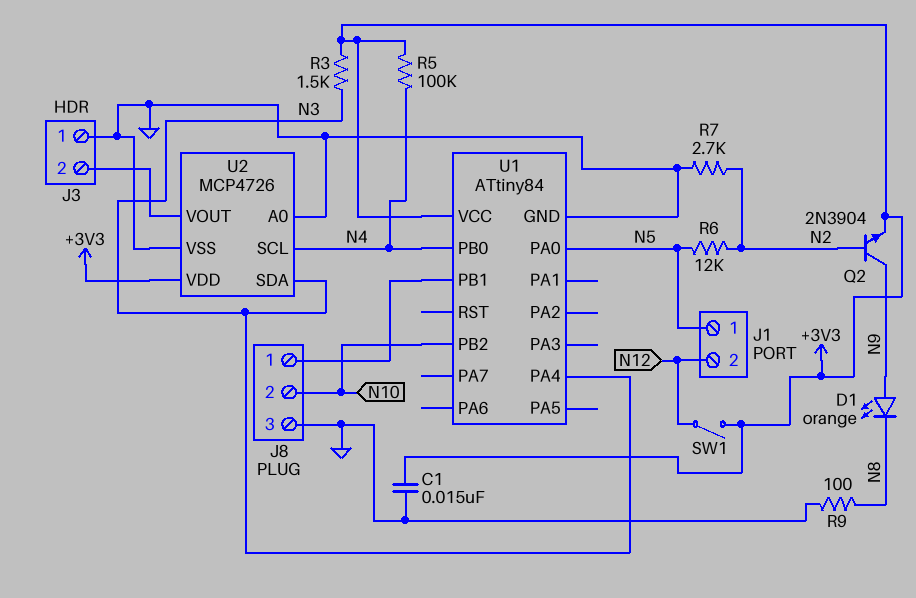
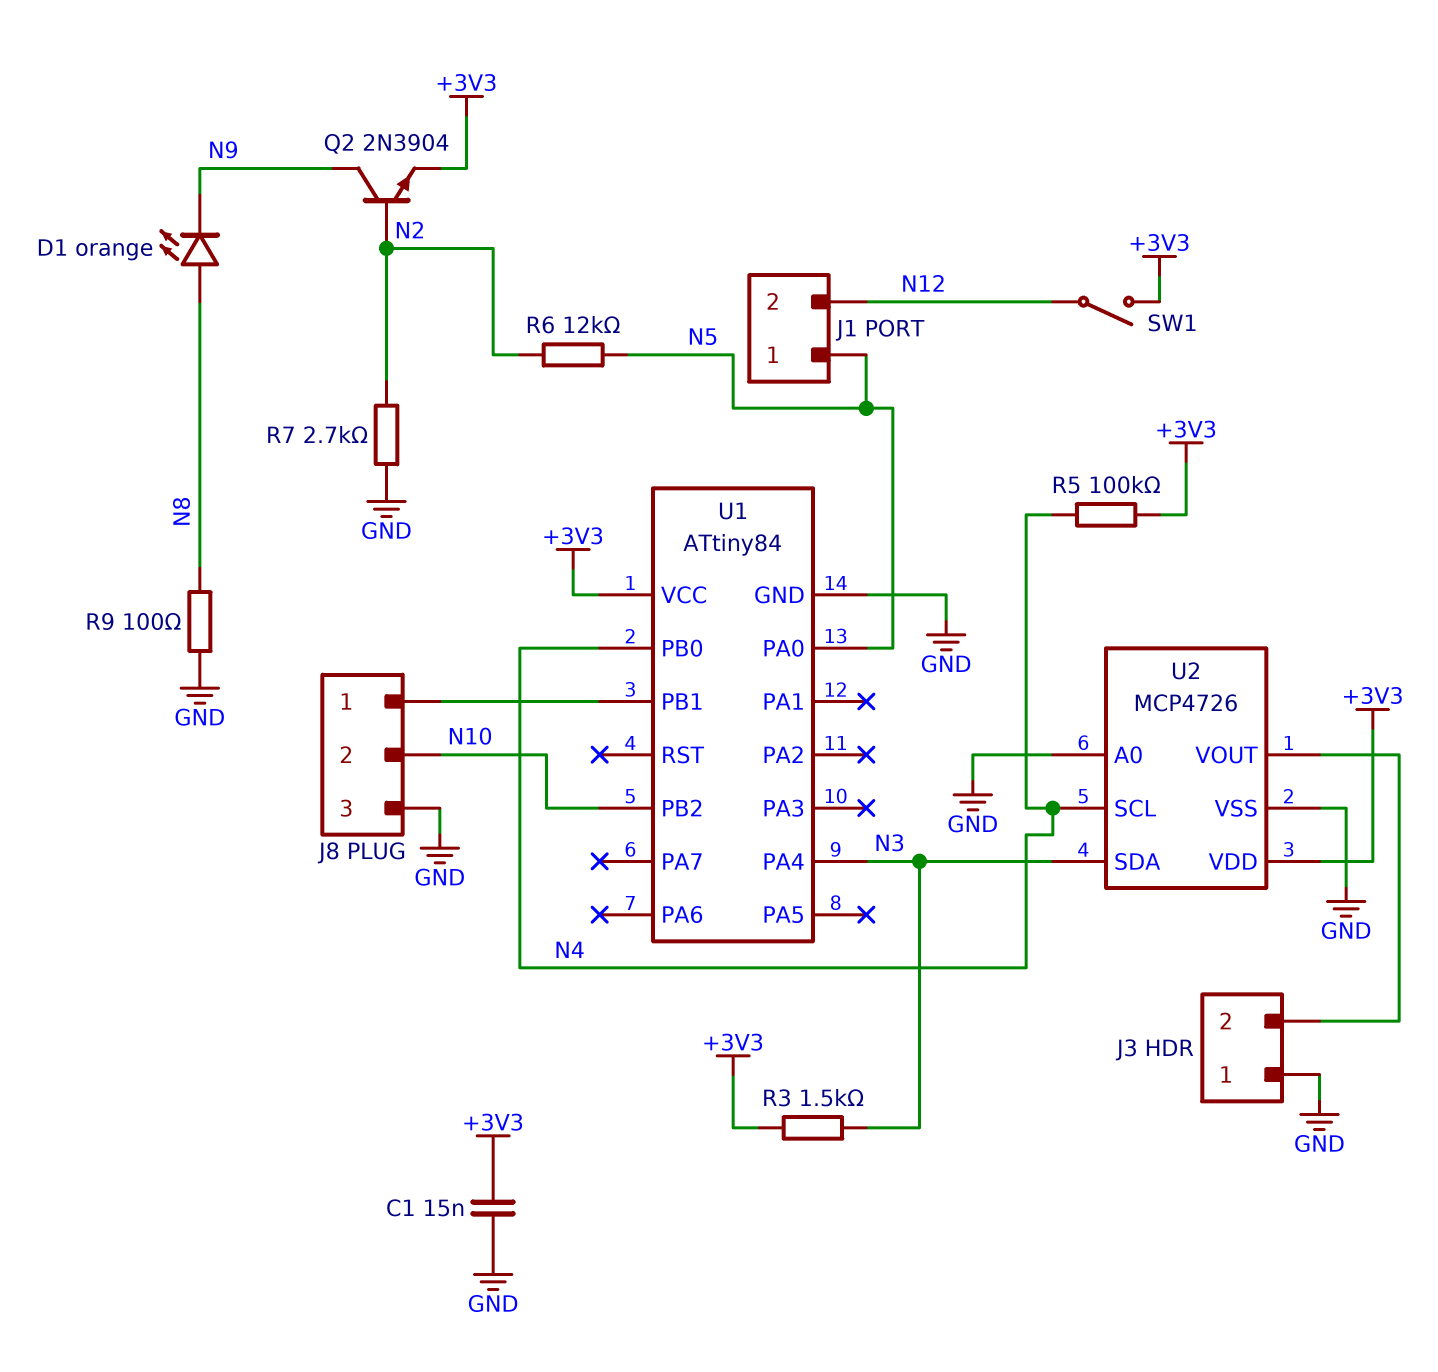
D1: LED orange (A N9, K N8) -> LED orange (A N8, K N9)

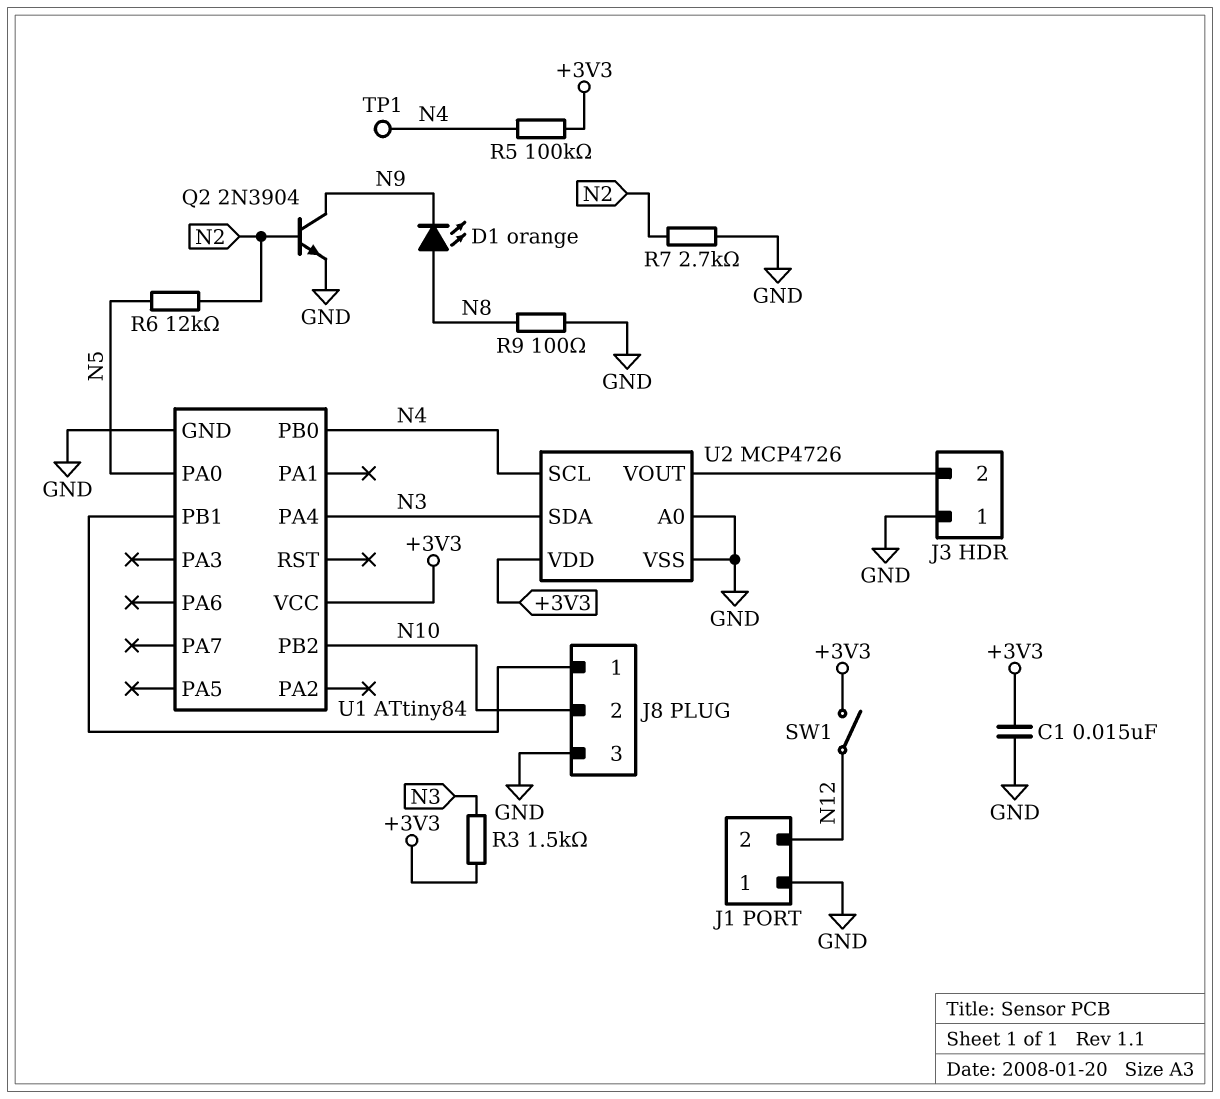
J1 pin 1: N5 -> GND
Q2: NPN 2N3904 (B N2, C N9, E +3V3) -> NPN 2N3904 (B N2, C N9, E GND)
TP1: none -> test point (N4)

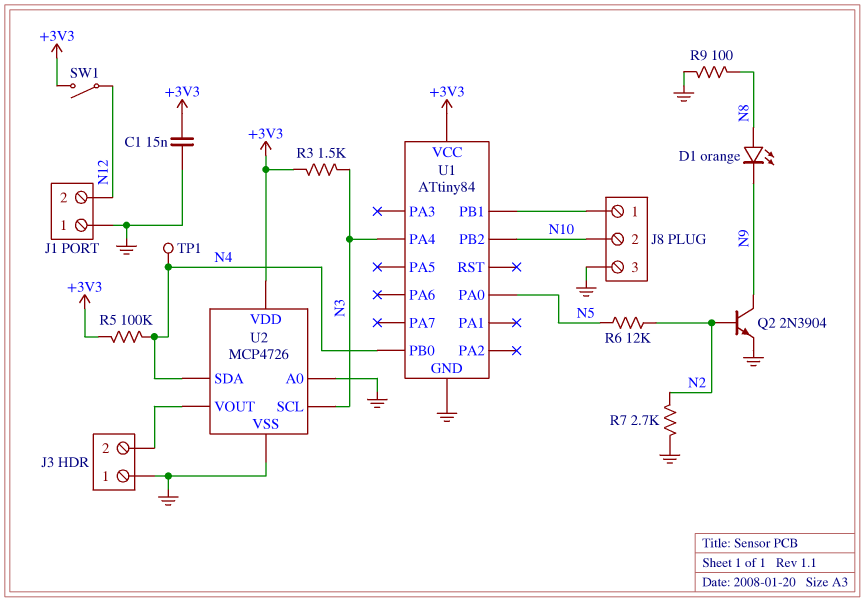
U2 pin SCL: N4 -> N3
U2 pin SDA: N3 -> N4

